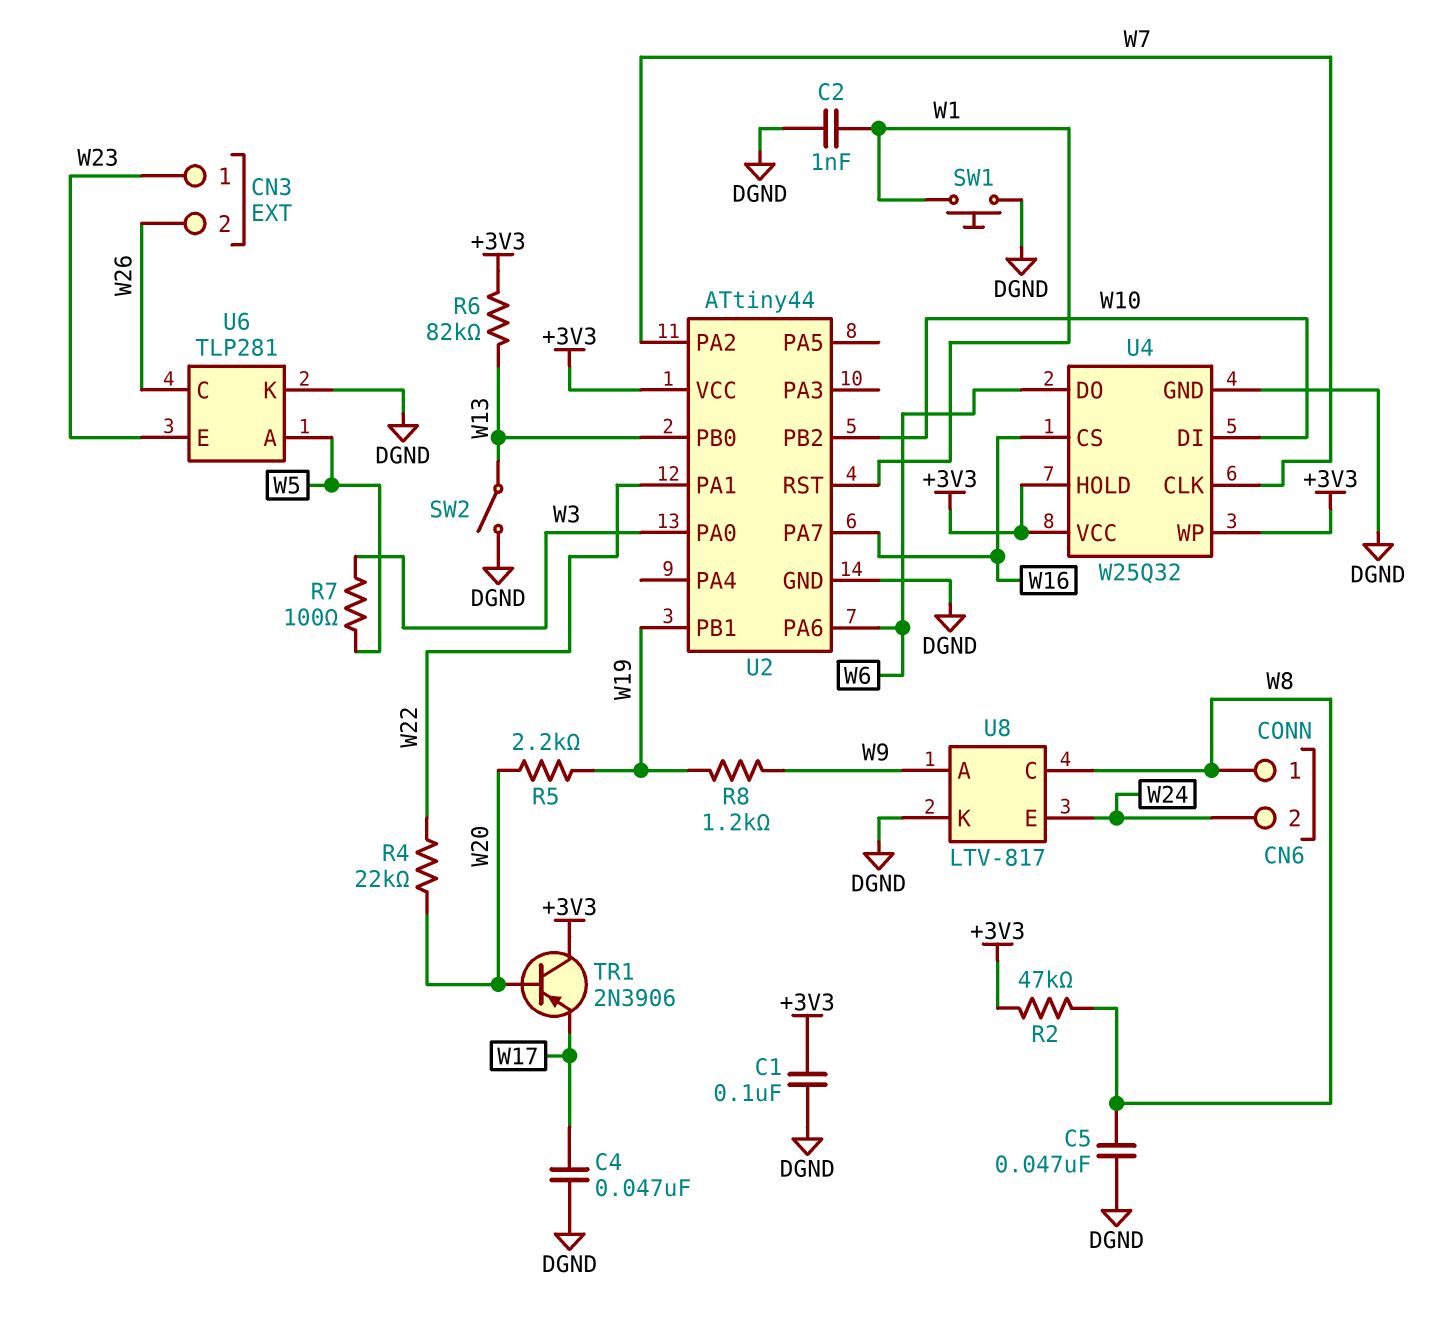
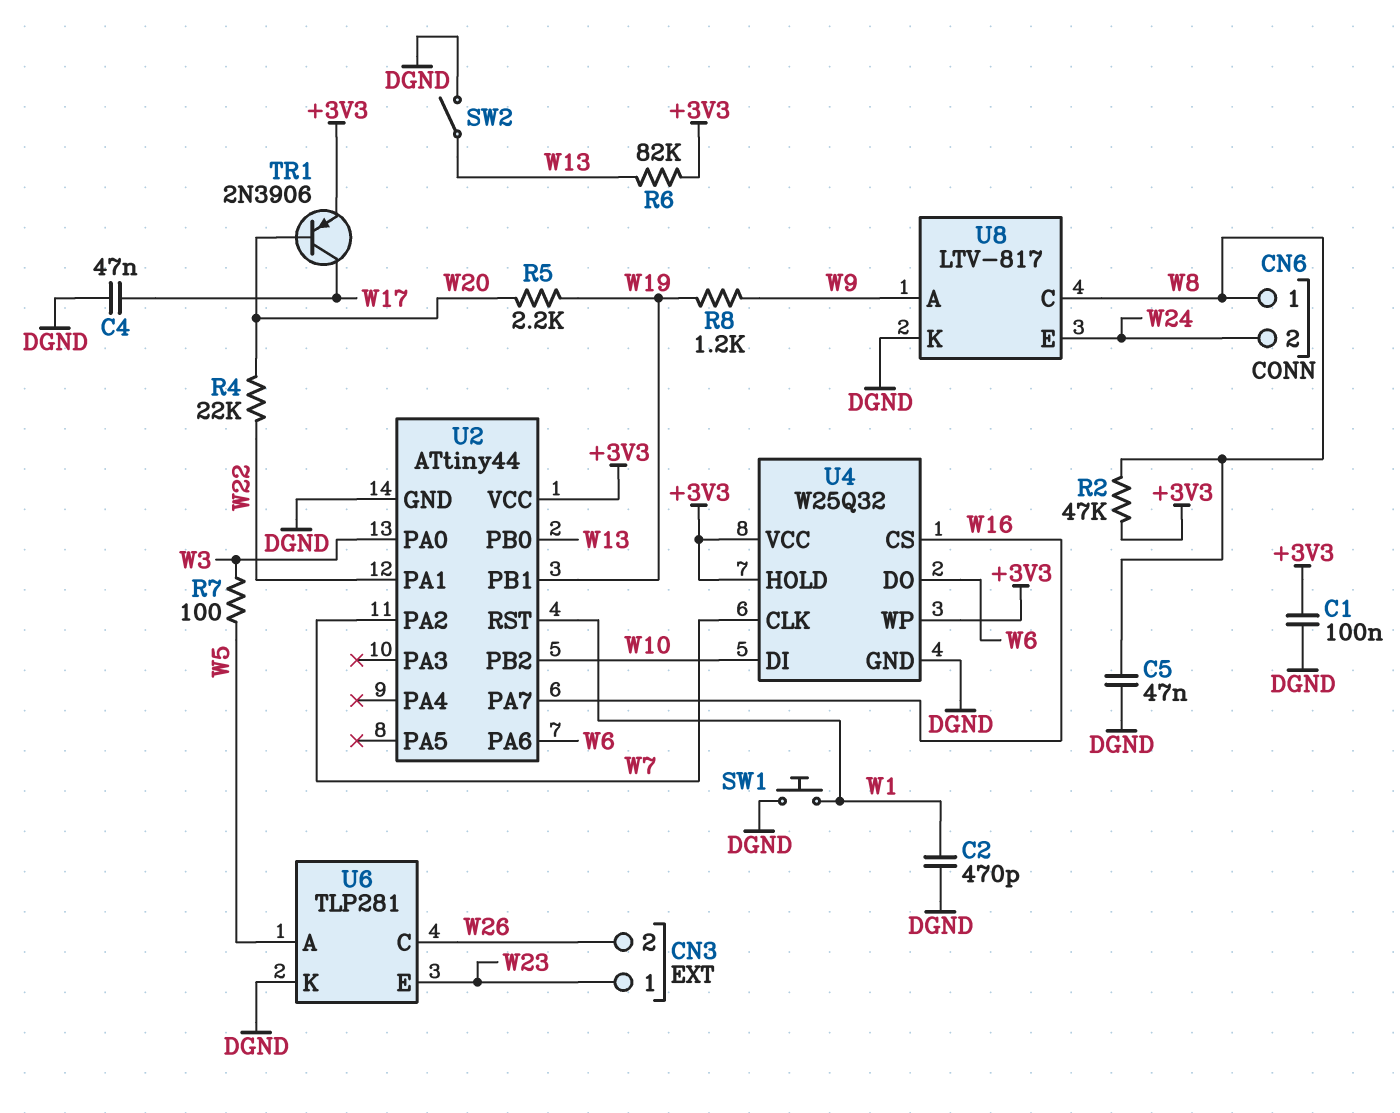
C2: 1nF (DGND, W1) -> 470pF (DGND, W1)
TR1: PNP 2N3906 (B W20, C +3V3, E W17) -> PNP 2N3906 (B W20, C W17, E +3V3)

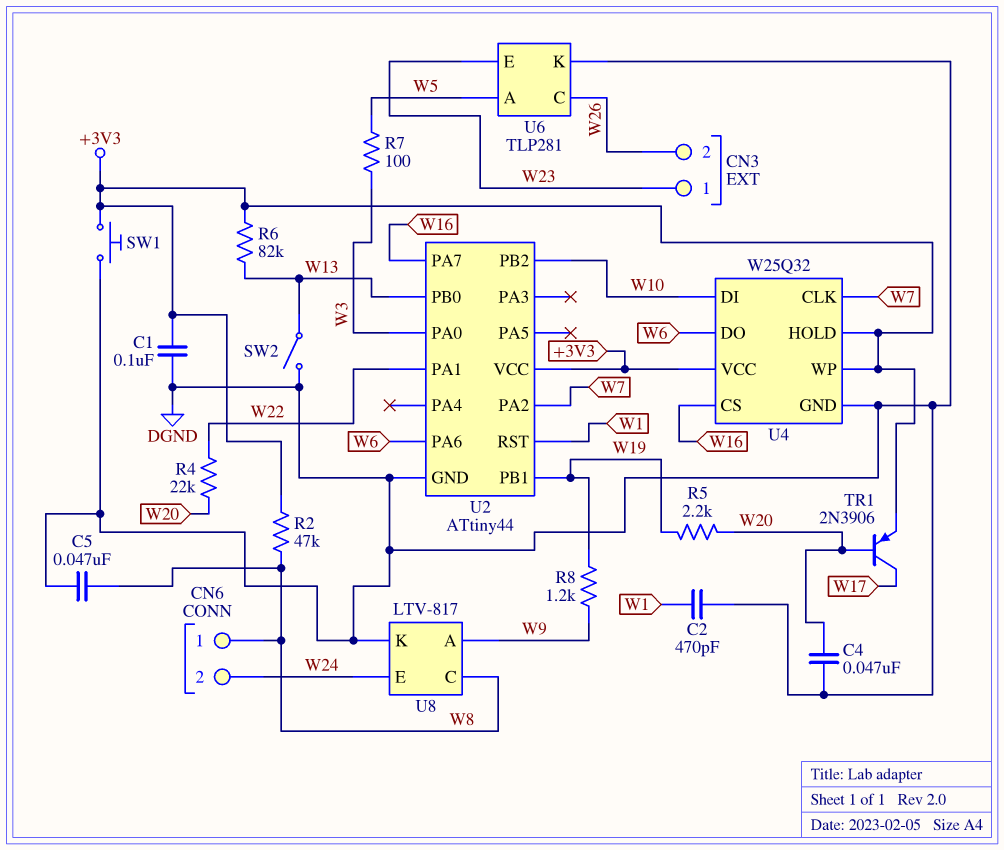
C4: 47nF (DGND, W17) -> 47nF (DGND, W20)
SW1: button (DGND, W1) -> button (+3V3, DGND)

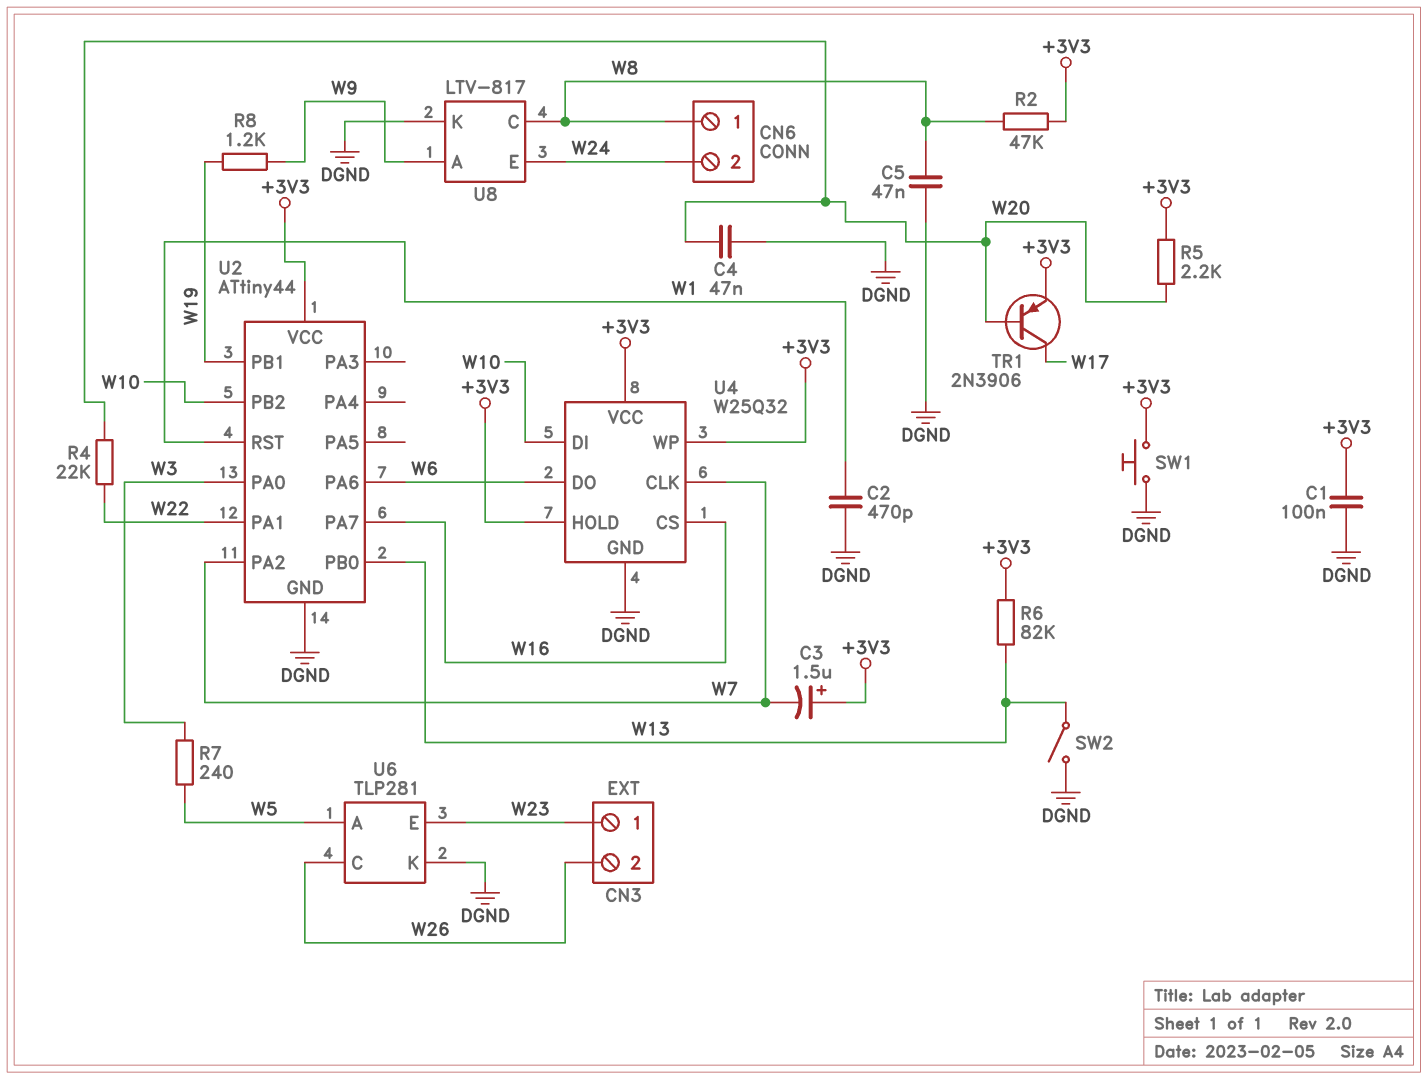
C3: none -> 1.5uF (plus +3V3, minus W7)
R5: 2.2k (W19, W20) -> 2.2k (+3V3, W20)
R7: 100 (W3, W5) -> 240 (W3, W5)

